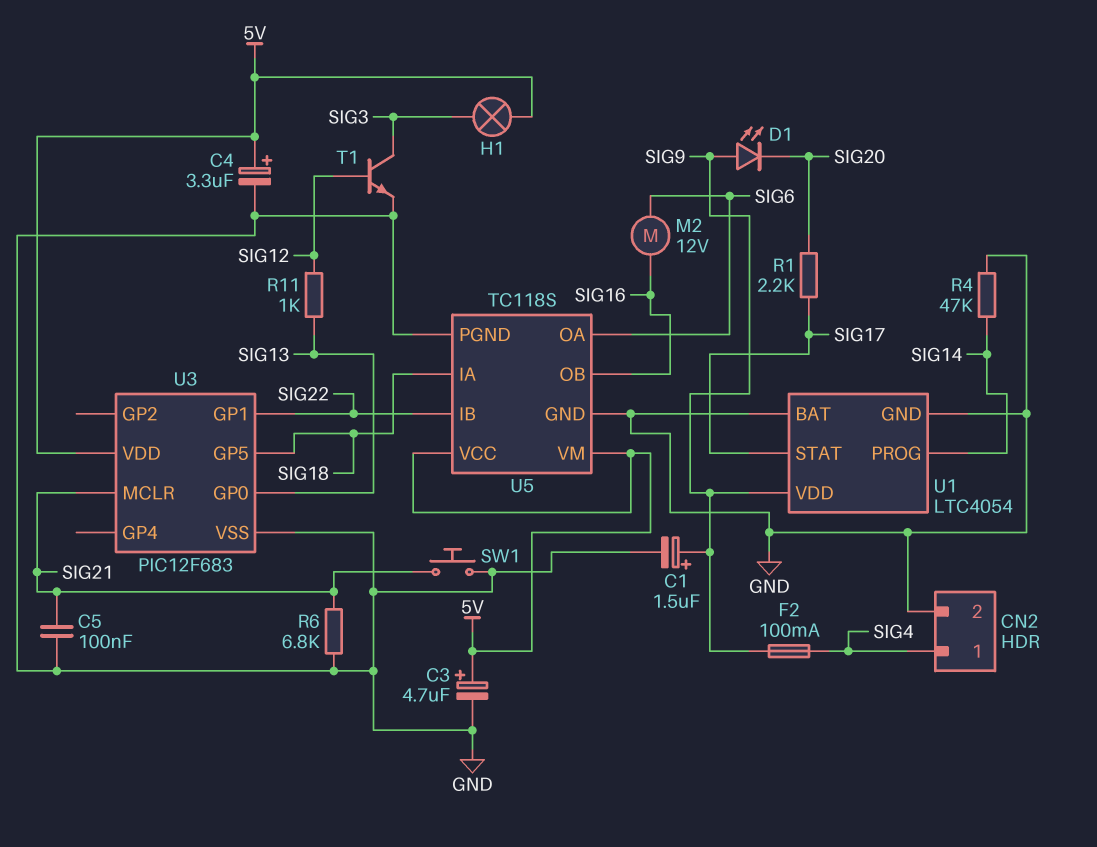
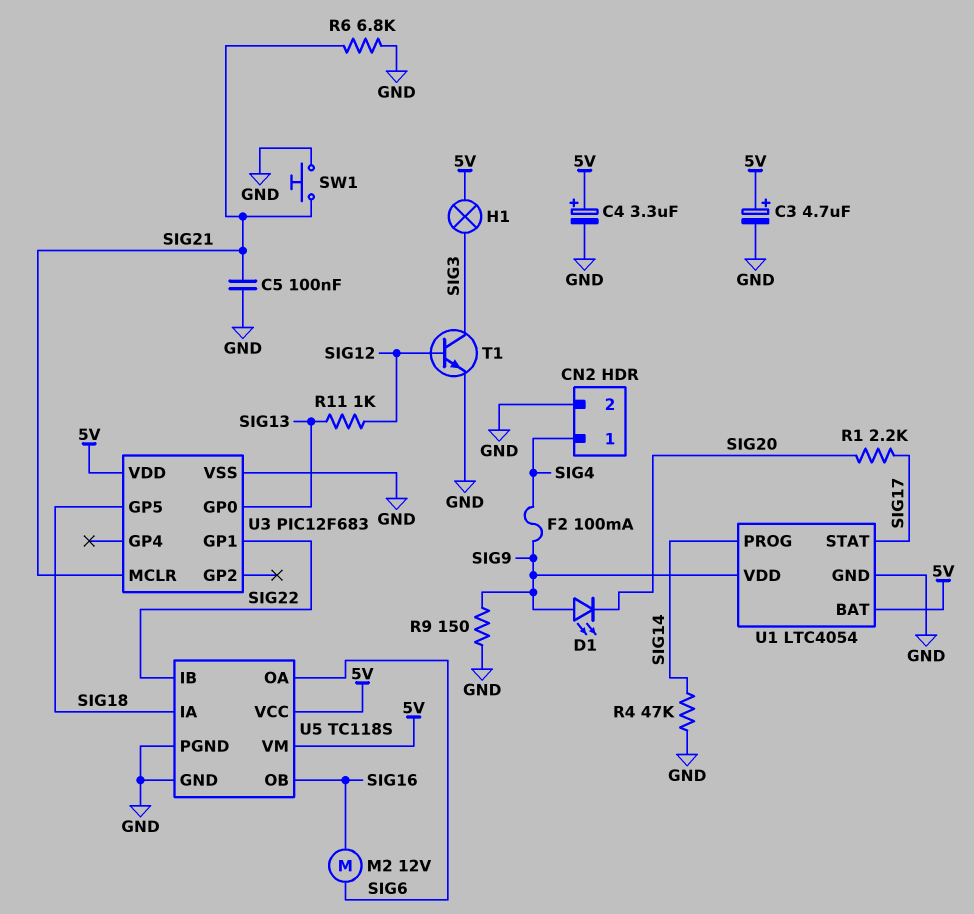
C1: 1.5uF (plus SIG9, minus GND) -> none
R9: none -> 150 (GND, SIG9)
U1 pin BAT: GND -> 5V

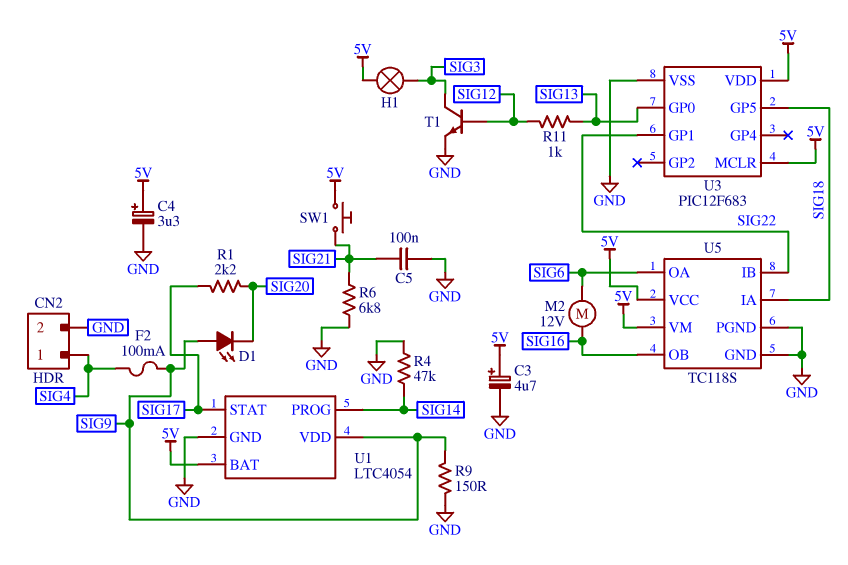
SW1: button (GND, SIG21) -> button (5V, SIG21)
U3 pin MCLR: SIG21 -> 5V

